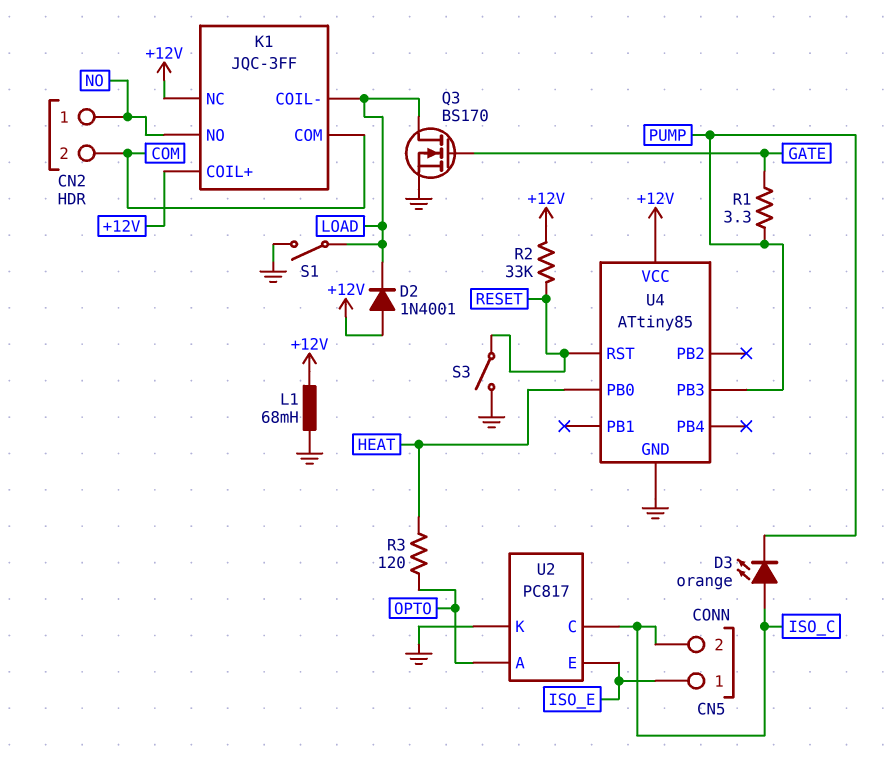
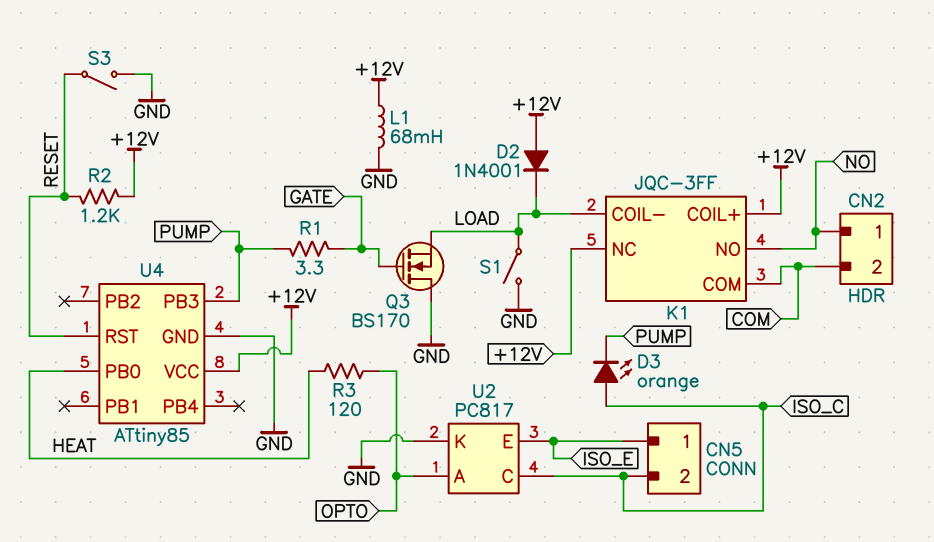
Q3: NMOS BS170 (G GATE, D LOAD, S GND) -> NMOS BS170 (G GATE, D GND, S LOAD)
R2: 33k (+12V, RESET) -> 1.2k (+12V, RESET)

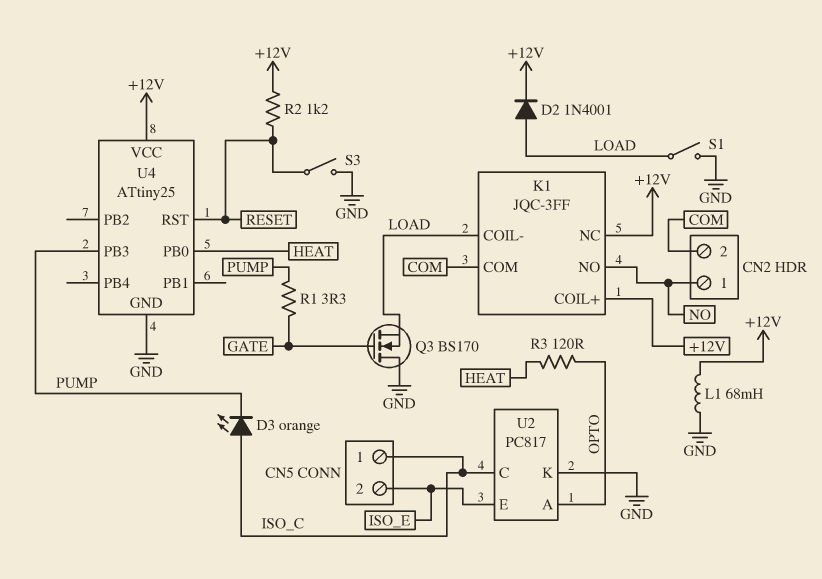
CN5 pin 1: ISO_E -> ISO_C
CN5 pin 2: ISO_C -> ISO_E
D2: diode 1N4001 (A +12V, K LOAD) -> diode 1N4001 (A LOAD, K +12V)
U4: ATtiny85 -> ATtiny25

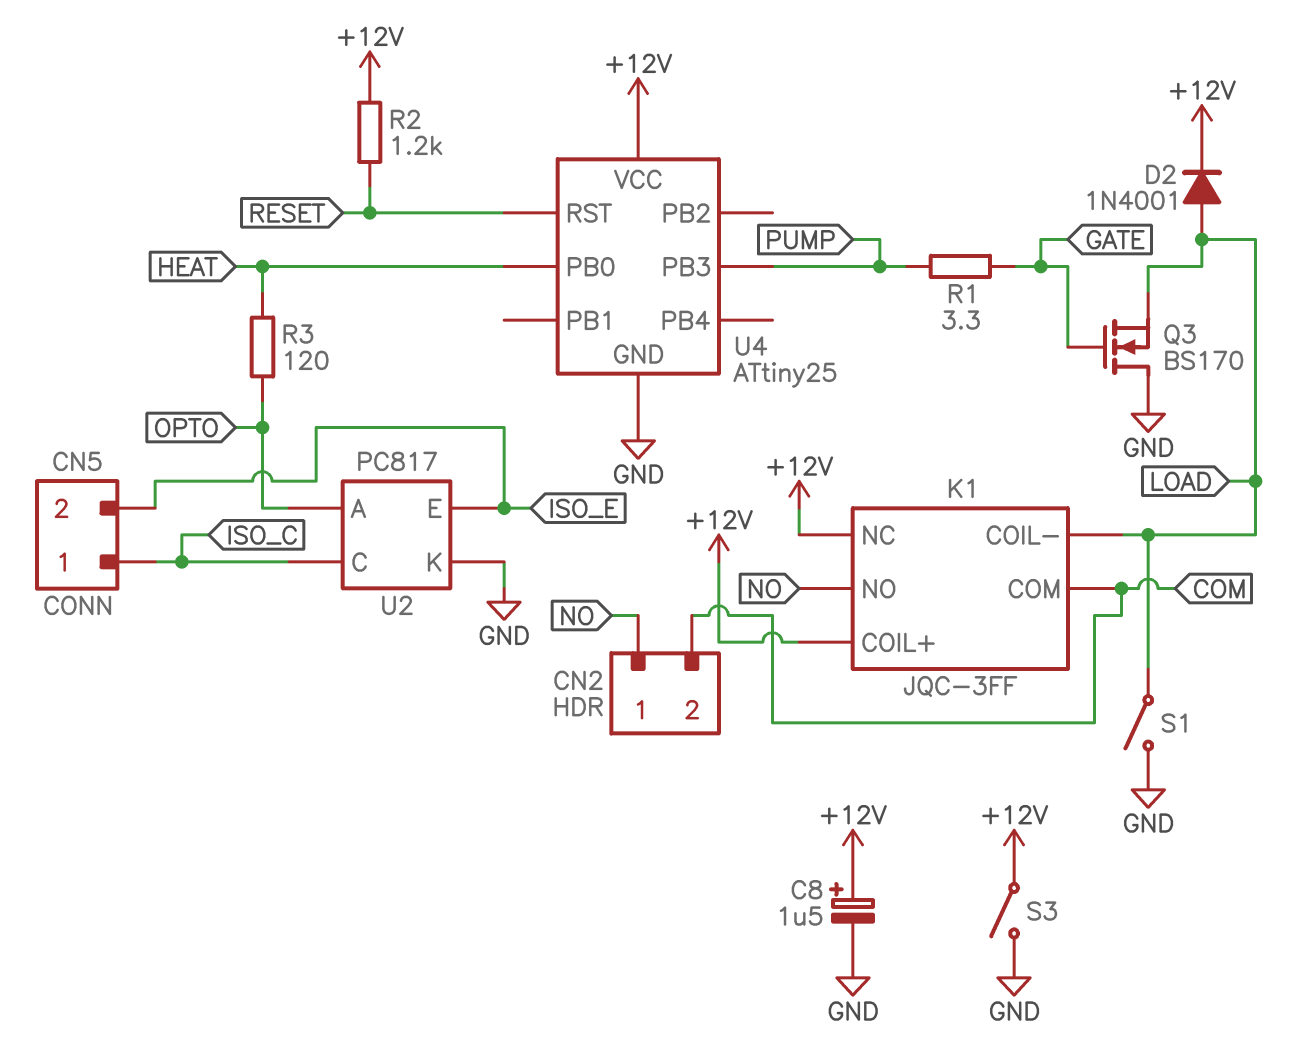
C8: none -> 1.5uF (plus +12V, minus GND)
D3: LED orange (A ISO_C, K PUMP) -> none
L1: 68mH (+12V, GND) -> none
S3: switch (GND, RESET) -> switch (+12V, GND)

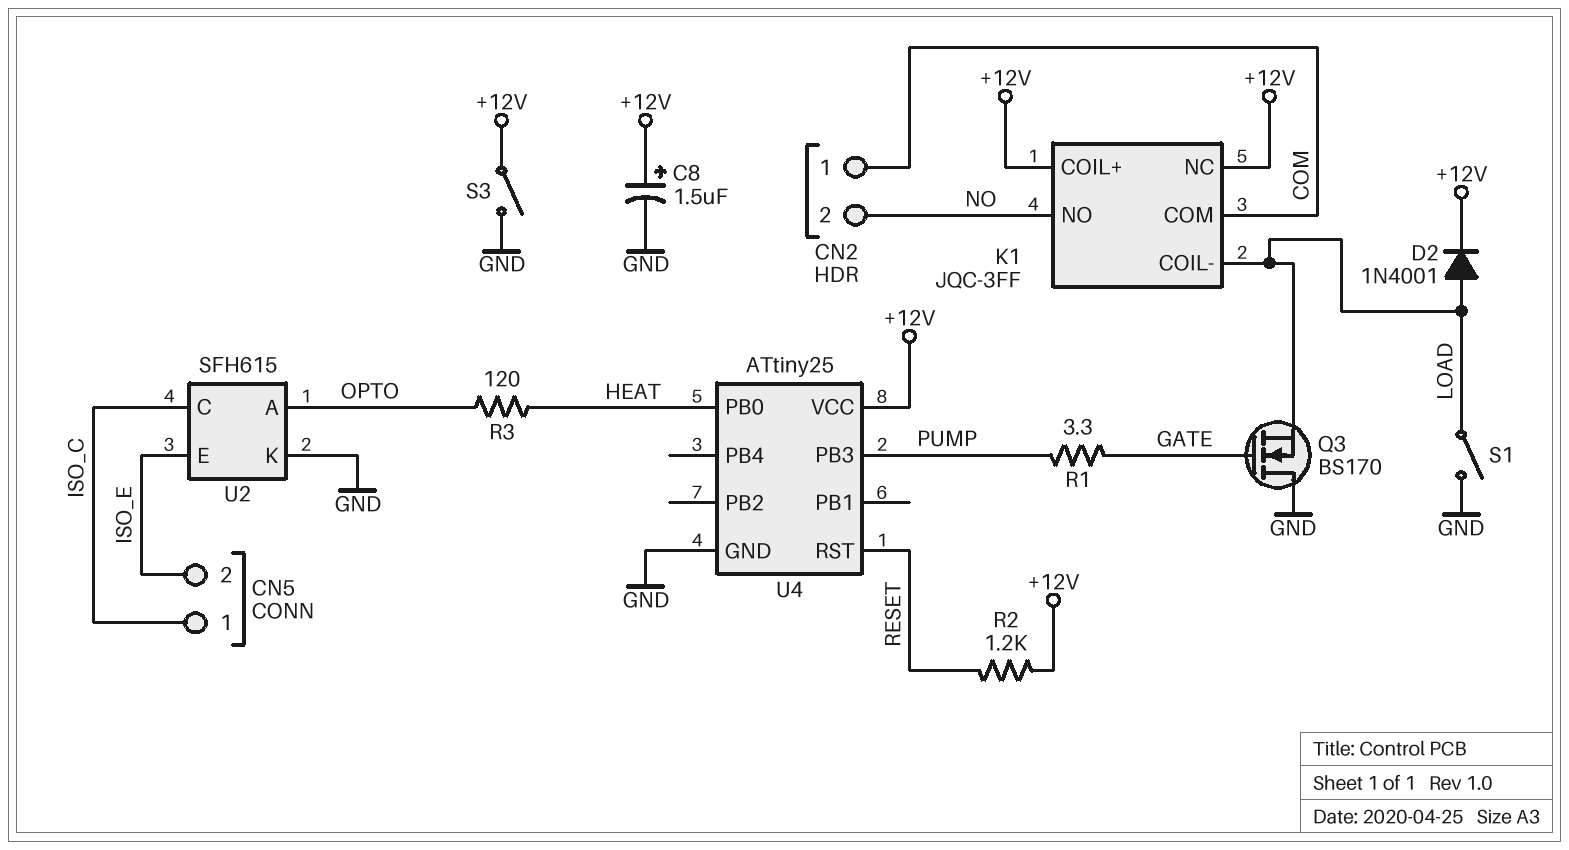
CN2 pin 1: NO -> COM
CN2 pin 2: COM -> NO
U2: PC817 -> SFH615

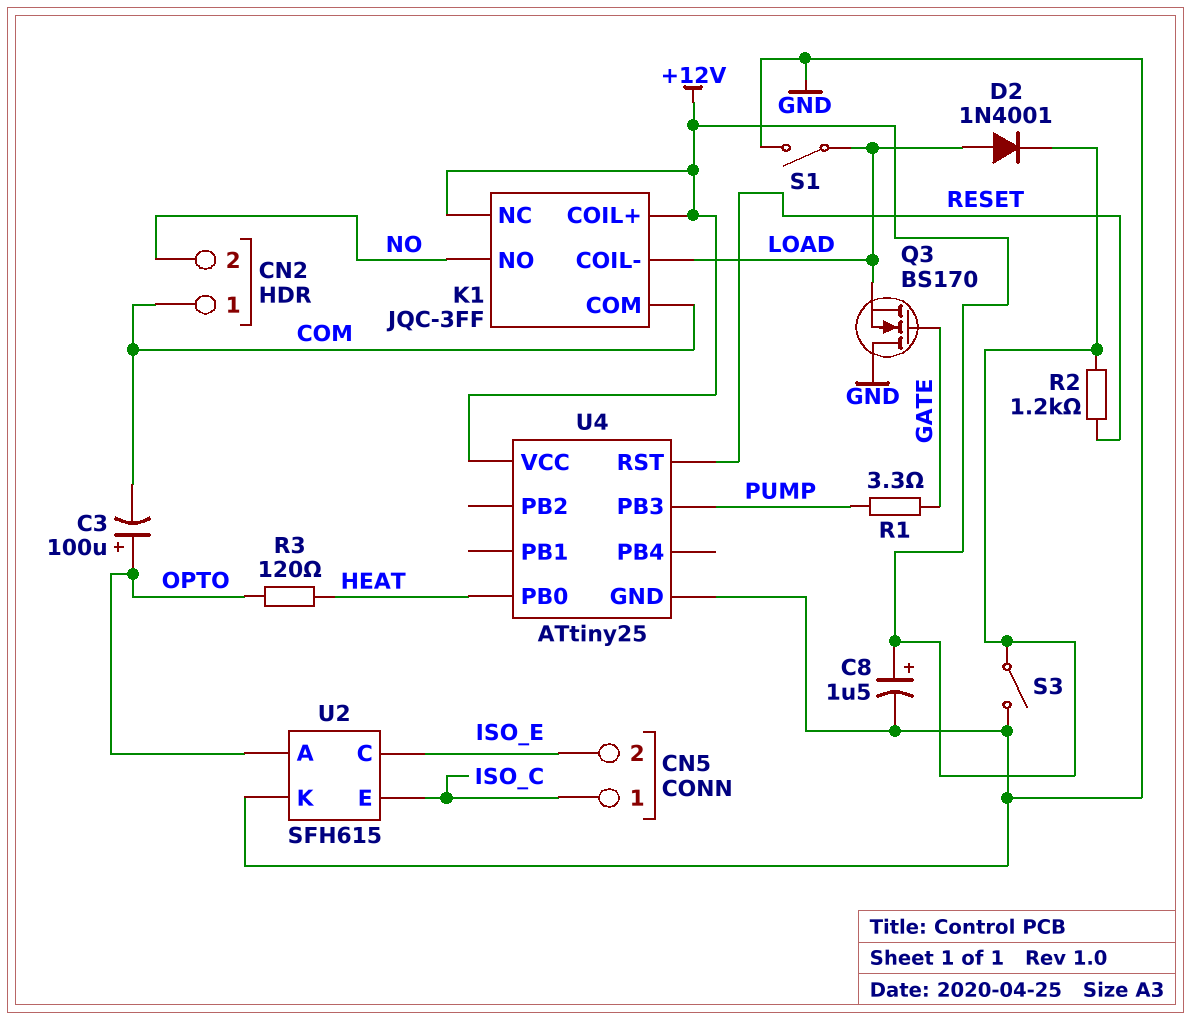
C3: none -> 100uF (plus OPTO, minus COM)
U2 pin C: ISO_C -> ISO_E
U2 pin E: ISO_E -> ISO_C

